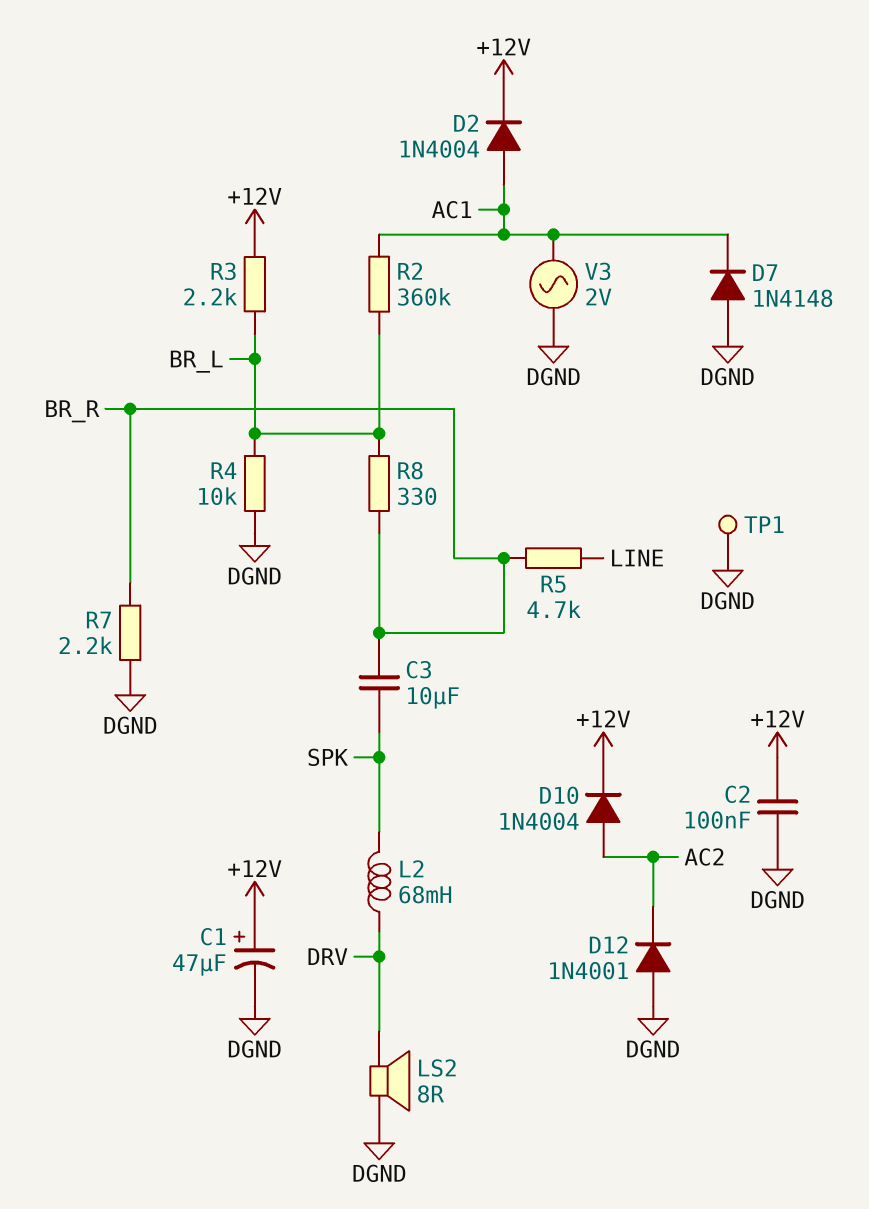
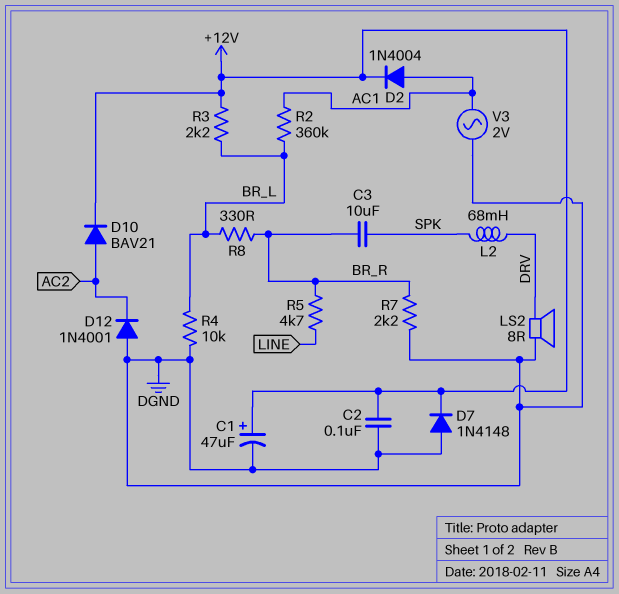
D7: diode 1N4148 (A DGND, K AC1) -> diode 1N4148 (A DGND, K +12V)
D10: diode 1N4004 (A AC2, K +12V) -> diode BAV21 (A AC2, K +12V)
TP1: test point (DGND) -> none

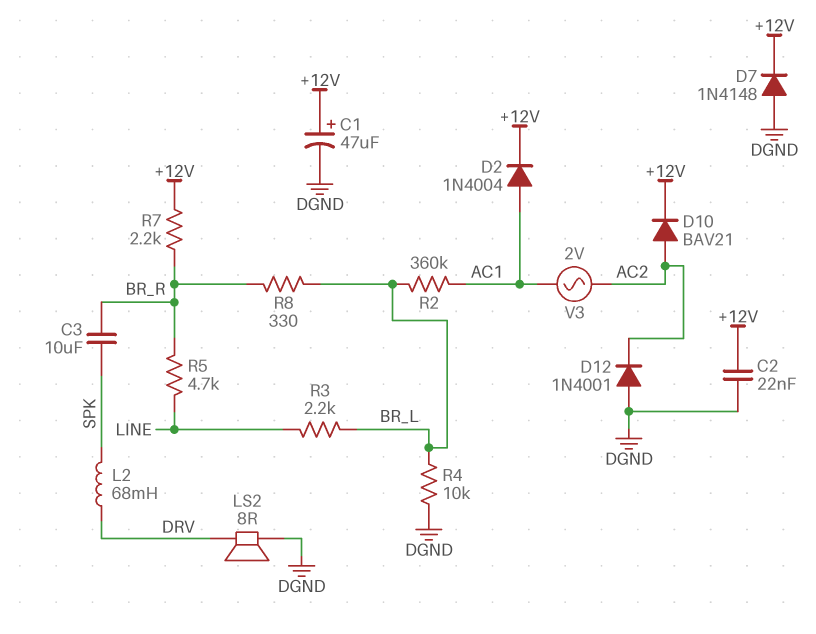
C2: 100nF (+12V, DGND) -> 22nF (+12V, DGND)
R3: 2.2k (+12V, BR_L) -> 2.2k (BR_L, LINE)
R7: 2.2k (BR_R, DGND) -> 2.2k (+12V, BR_R)
V3: AC 2V (AC1, DGND) -> AC 2V (AC1, AC2)

